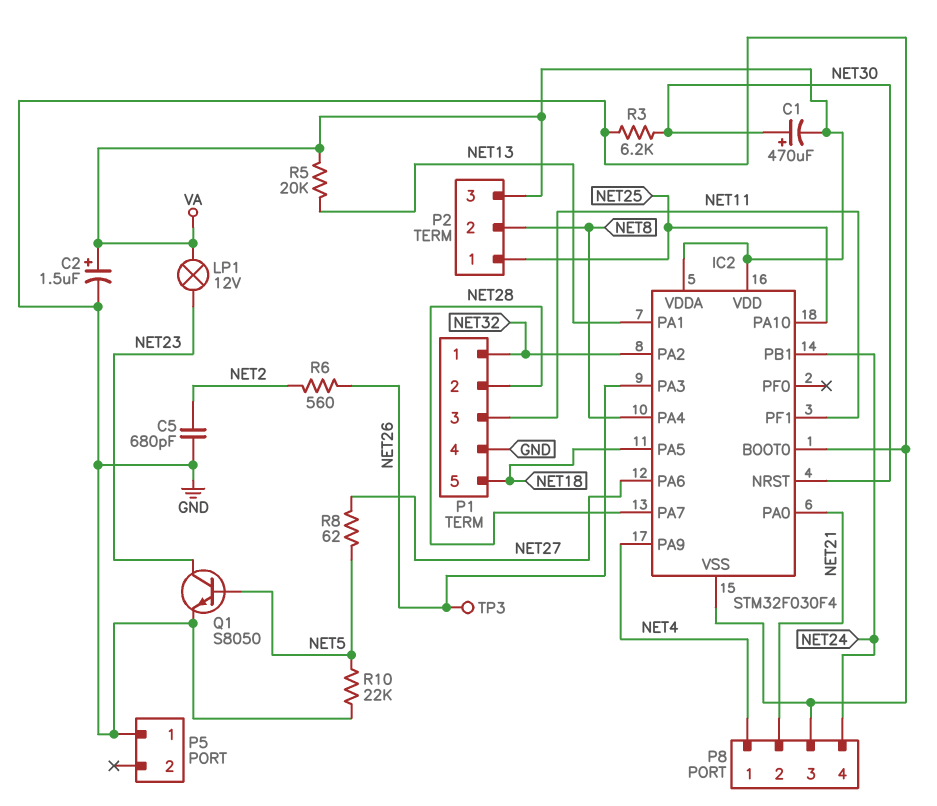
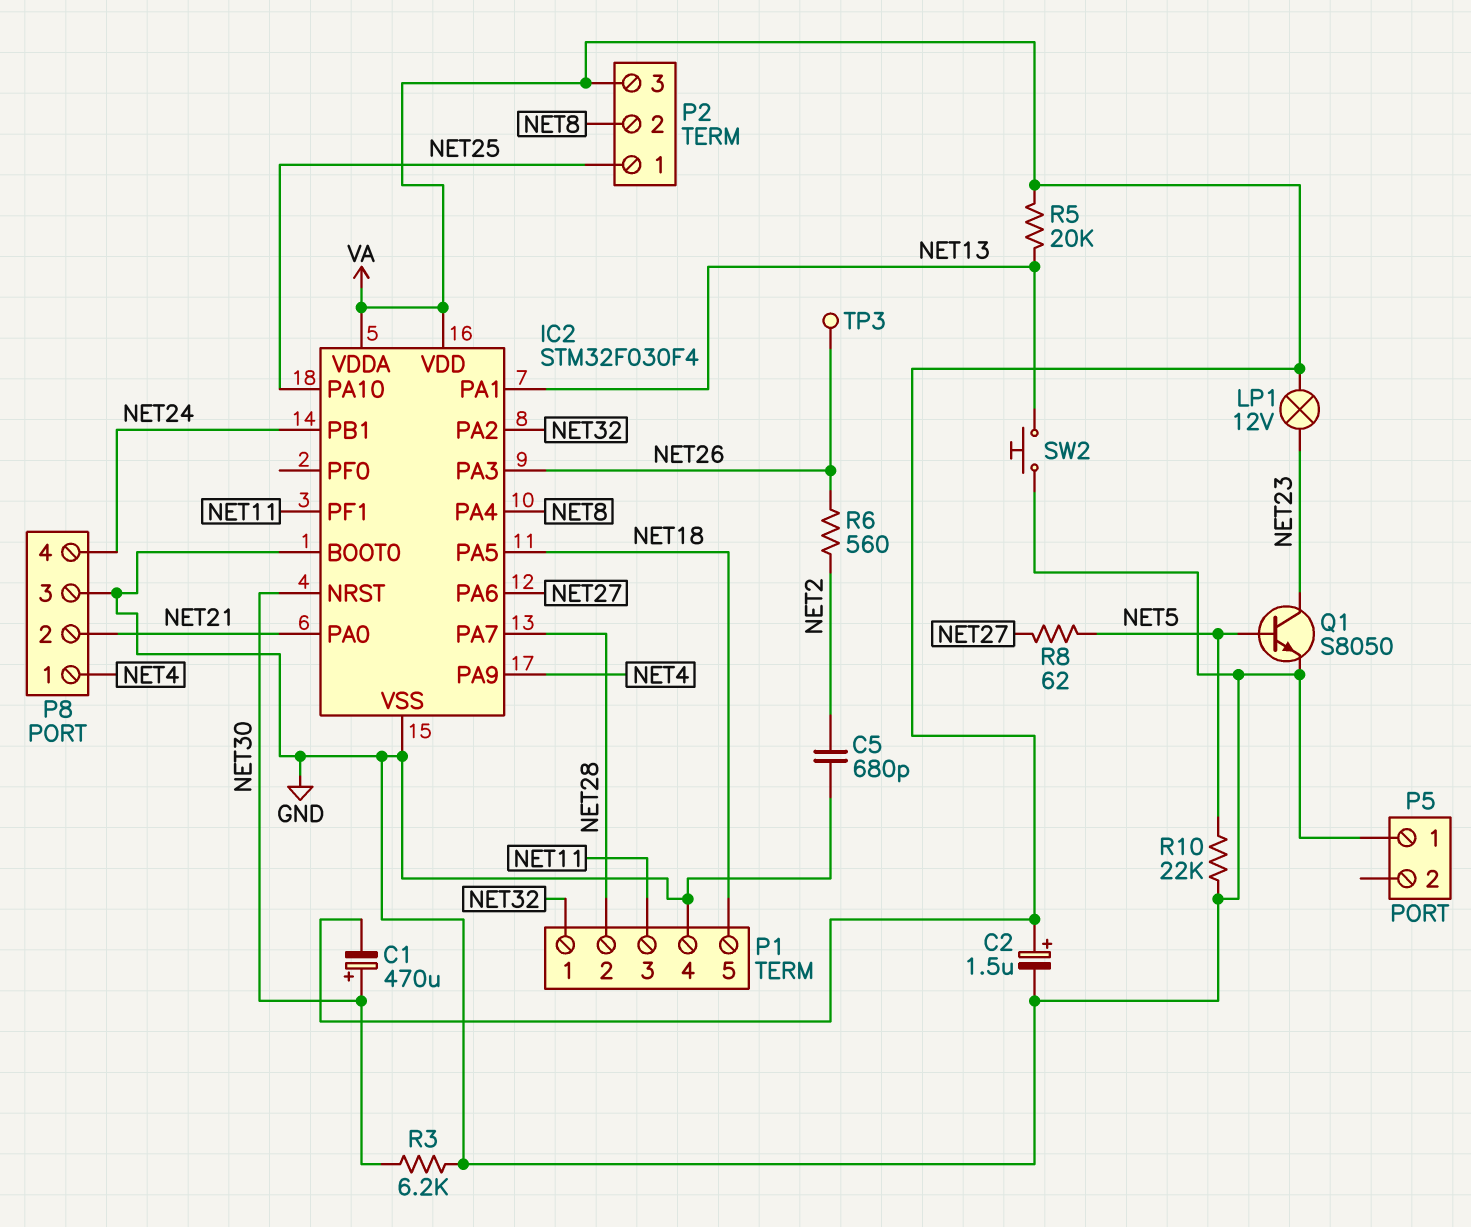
SW2: none -> button (GND, NET13)

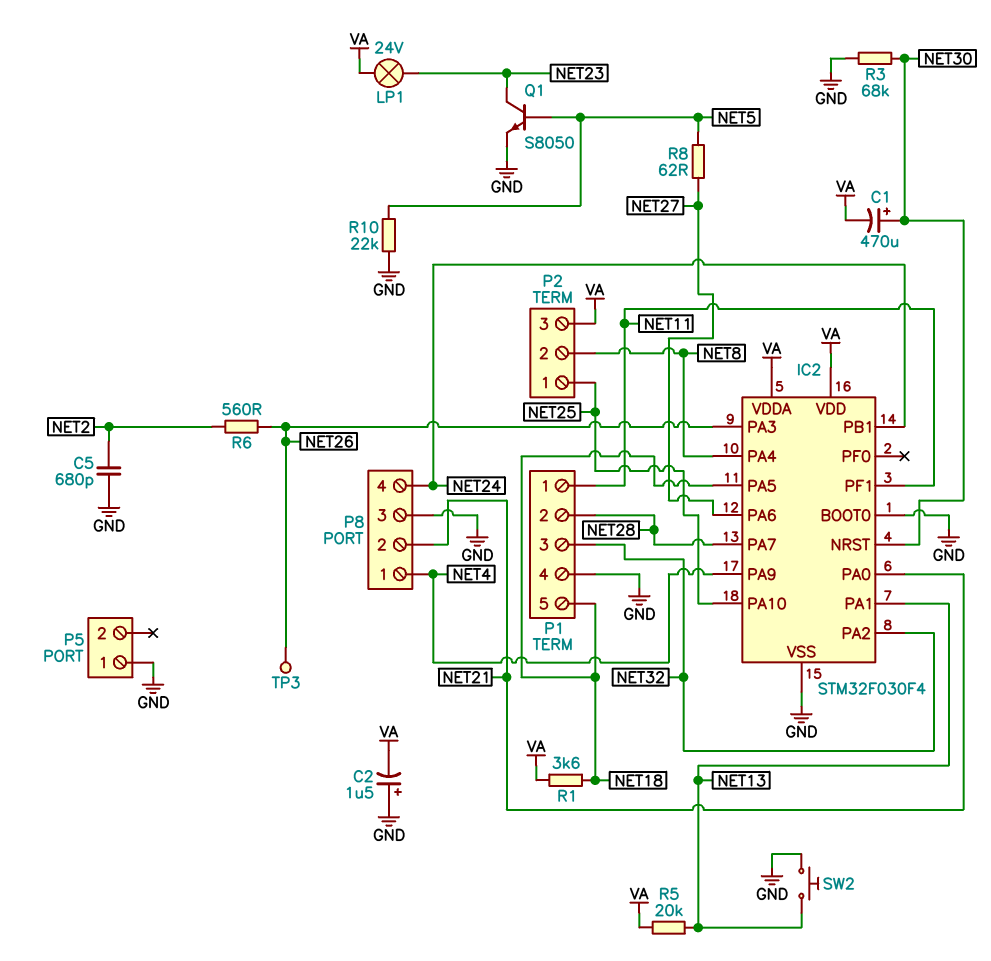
C2: 1.5uF (plus VA, minus GND) -> 1.5uF (plus GND, minus VA)
LP1: lamp 12V (NET23, VA) -> lamp 24V (NET23, VA)
P1 pin 1: NET32 -> NET11
P1 pin 3: NET11 -> NET32
R1: none -> 3.6k (NET18, VA)
R3: 6.2k (GND, NET30) -> 68k (GND, NET30)

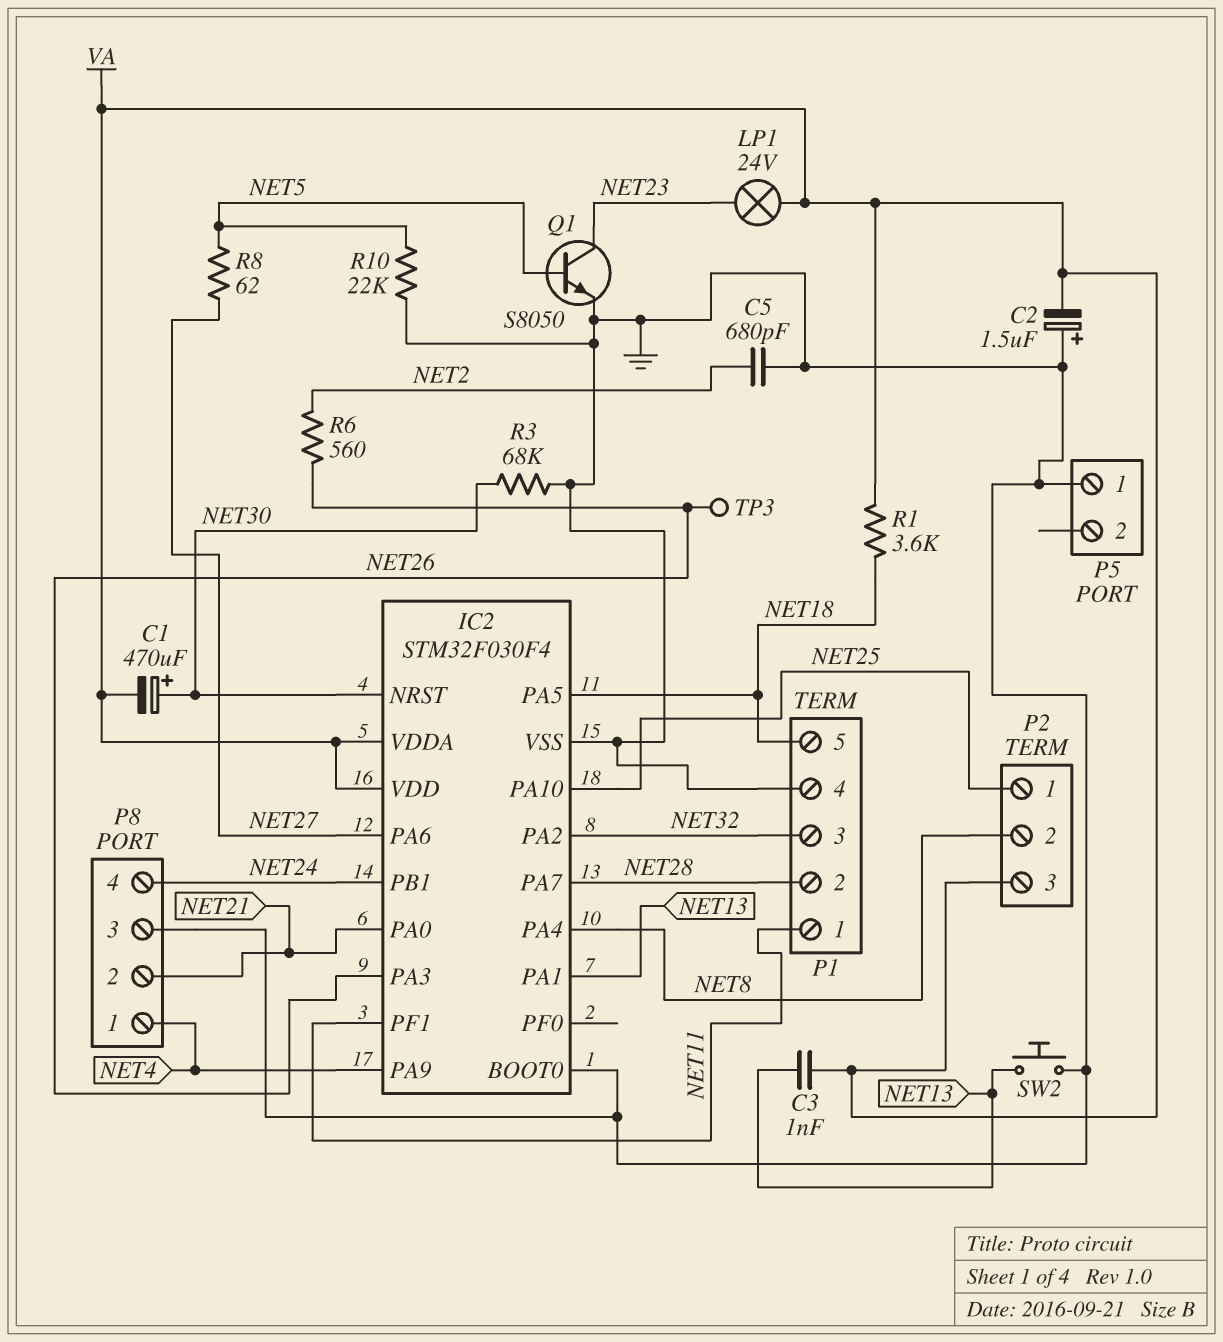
C3: none -> 1nF (NET13, VA)
R5: 20k (NET13, VA) -> none

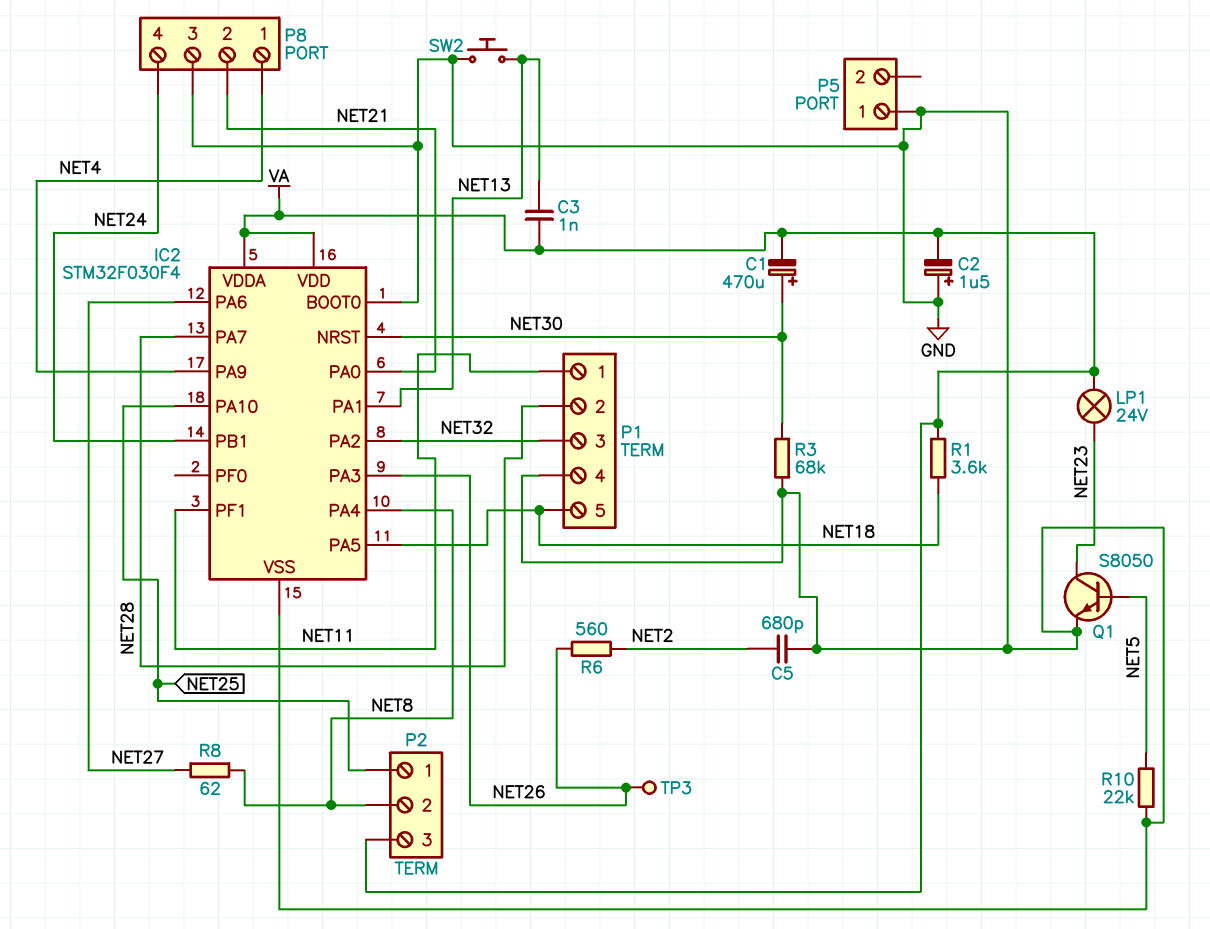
R8: 62 (NET5, NET27) -> 62 (NET8, NET27)

